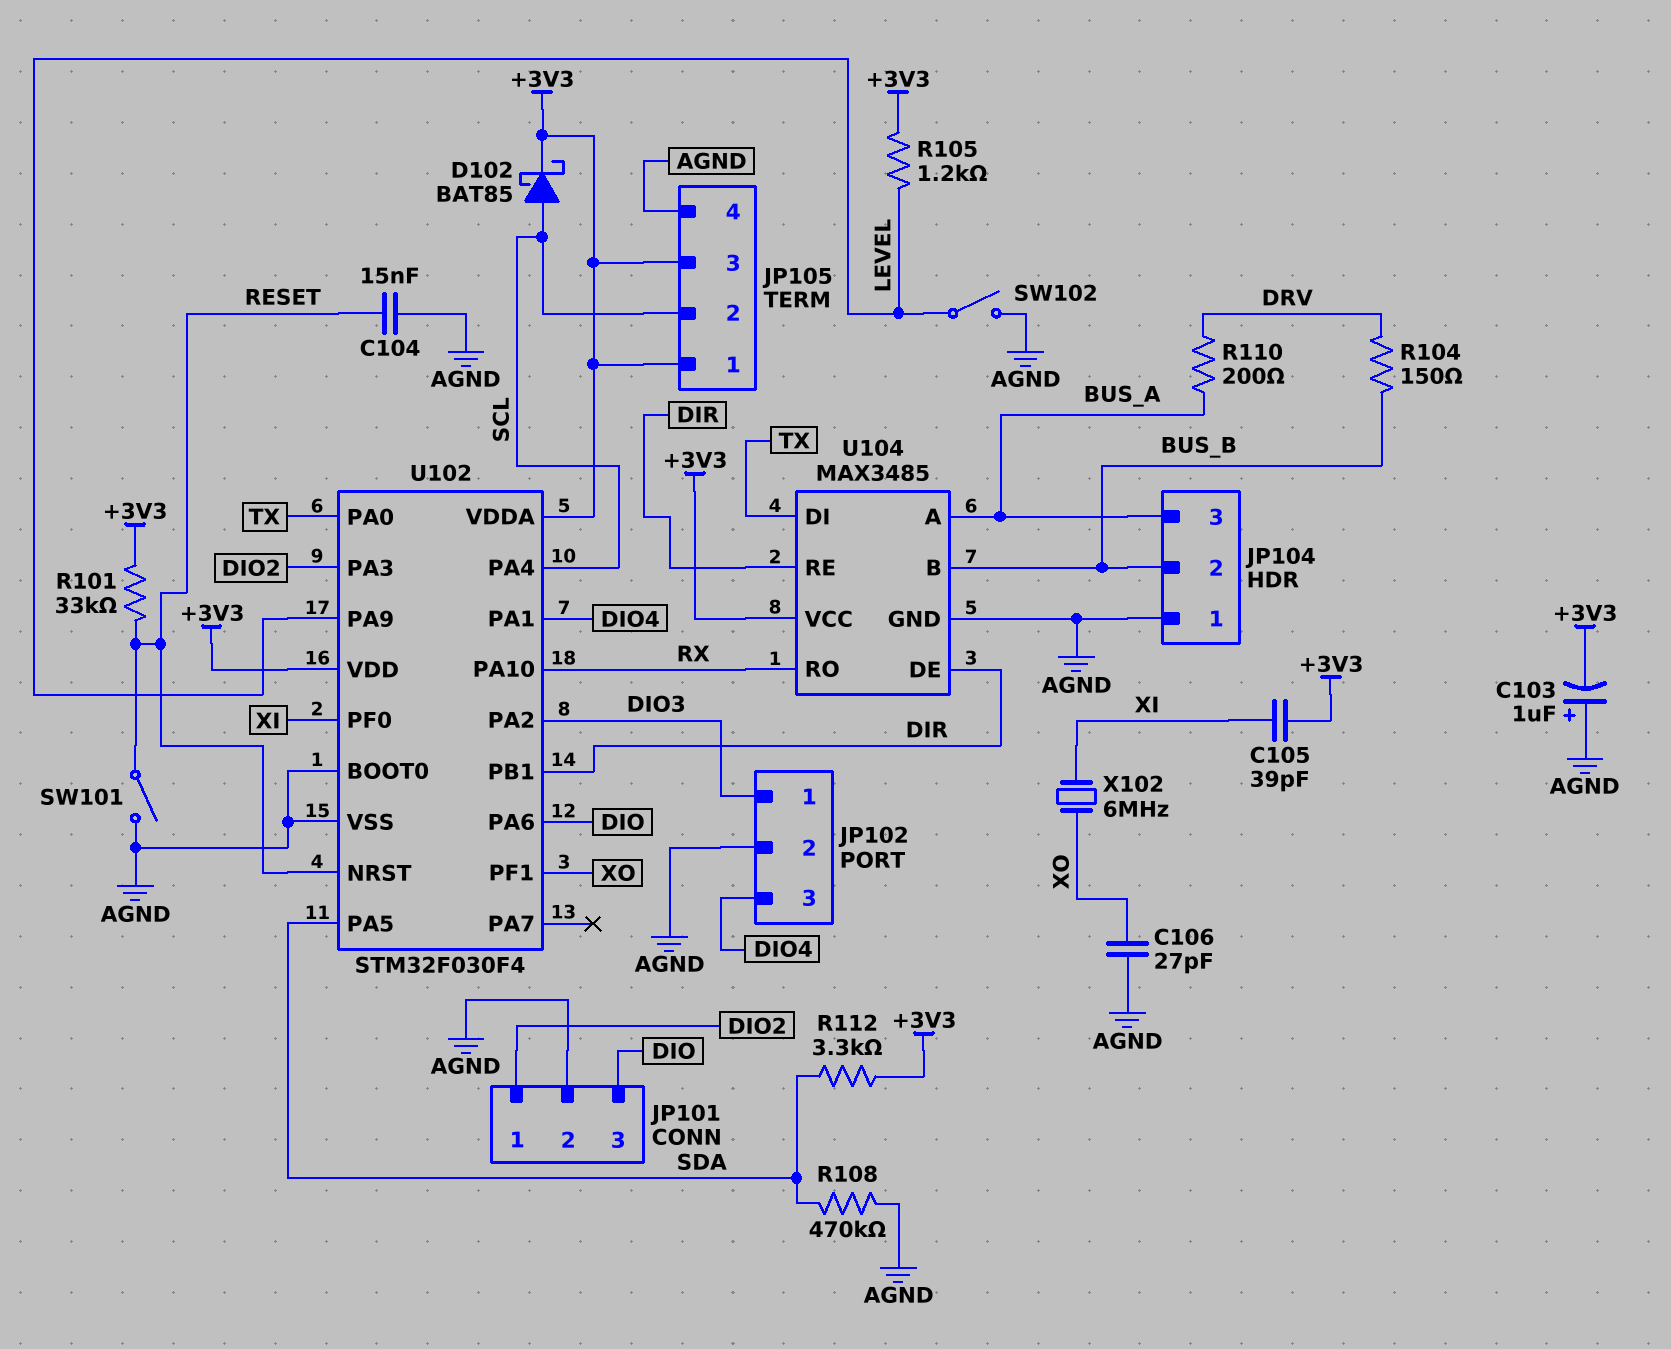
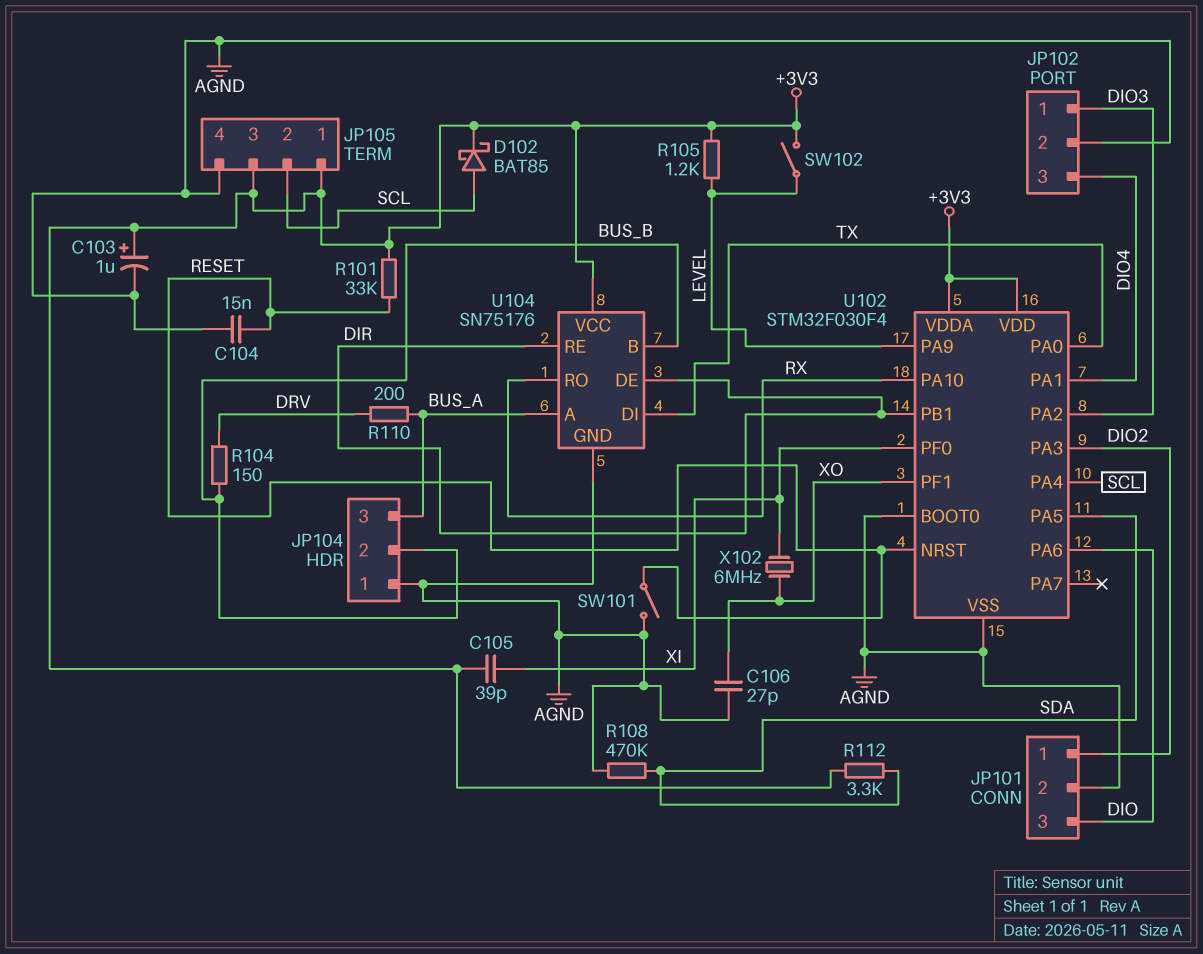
C103: 1uF (plus AGND, minus +3V3) -> 1uF (plus +3V3, minus AGND)
SW102: switch (AGND, LEVEL) -> switch (+3V3, LEVEL)
U104: MAX3485 -> SN75176

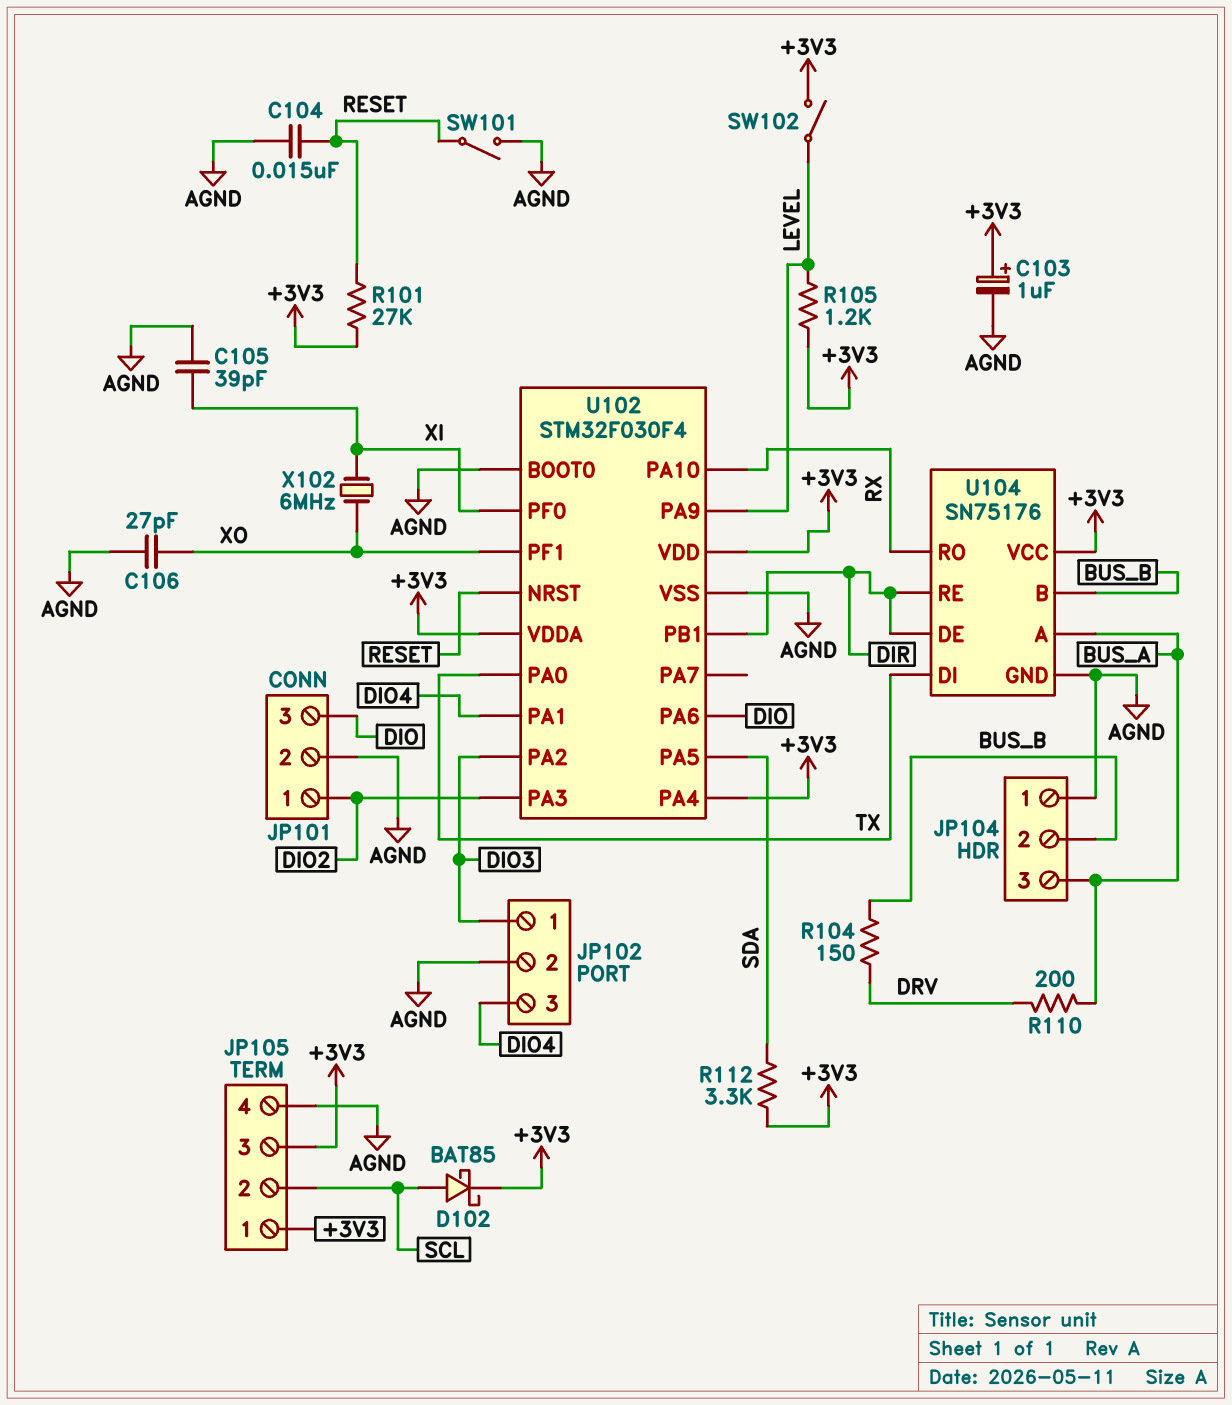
C105: 39pF (+3V3, XI) -> 39pF (AGND, XI)
R101: 33k (+3V3, RESET) -> 27k (+3V3, RESET)
R108: 470k (AGND, SDA) -> none
U102 pin PA4: SCL -> +3V3

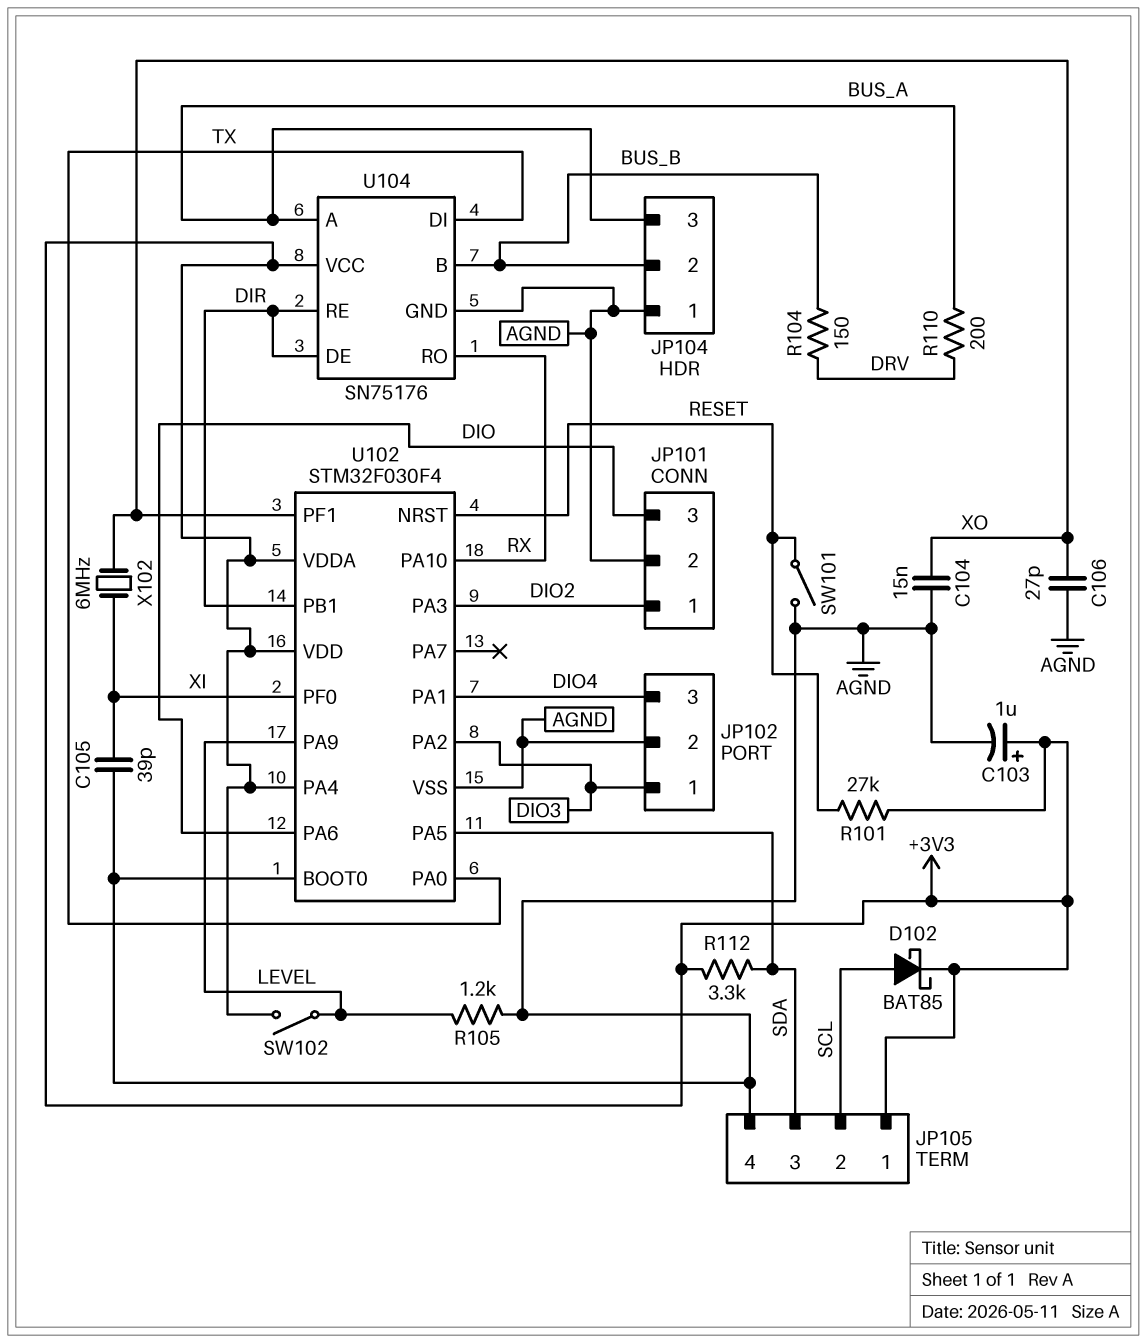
C104: 15nF (AGND, RESET) -> 15nF (AGND, XO)
JP105 pin 3: +3V3 -> SDA
R105: 1.2k (+3V3, LEVEL) -> 1.2k (AGND, LEVEL)

